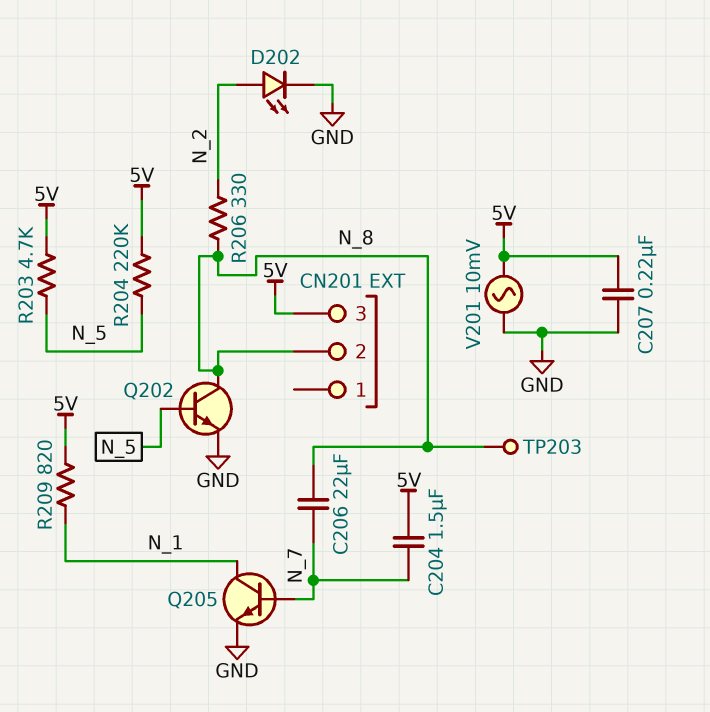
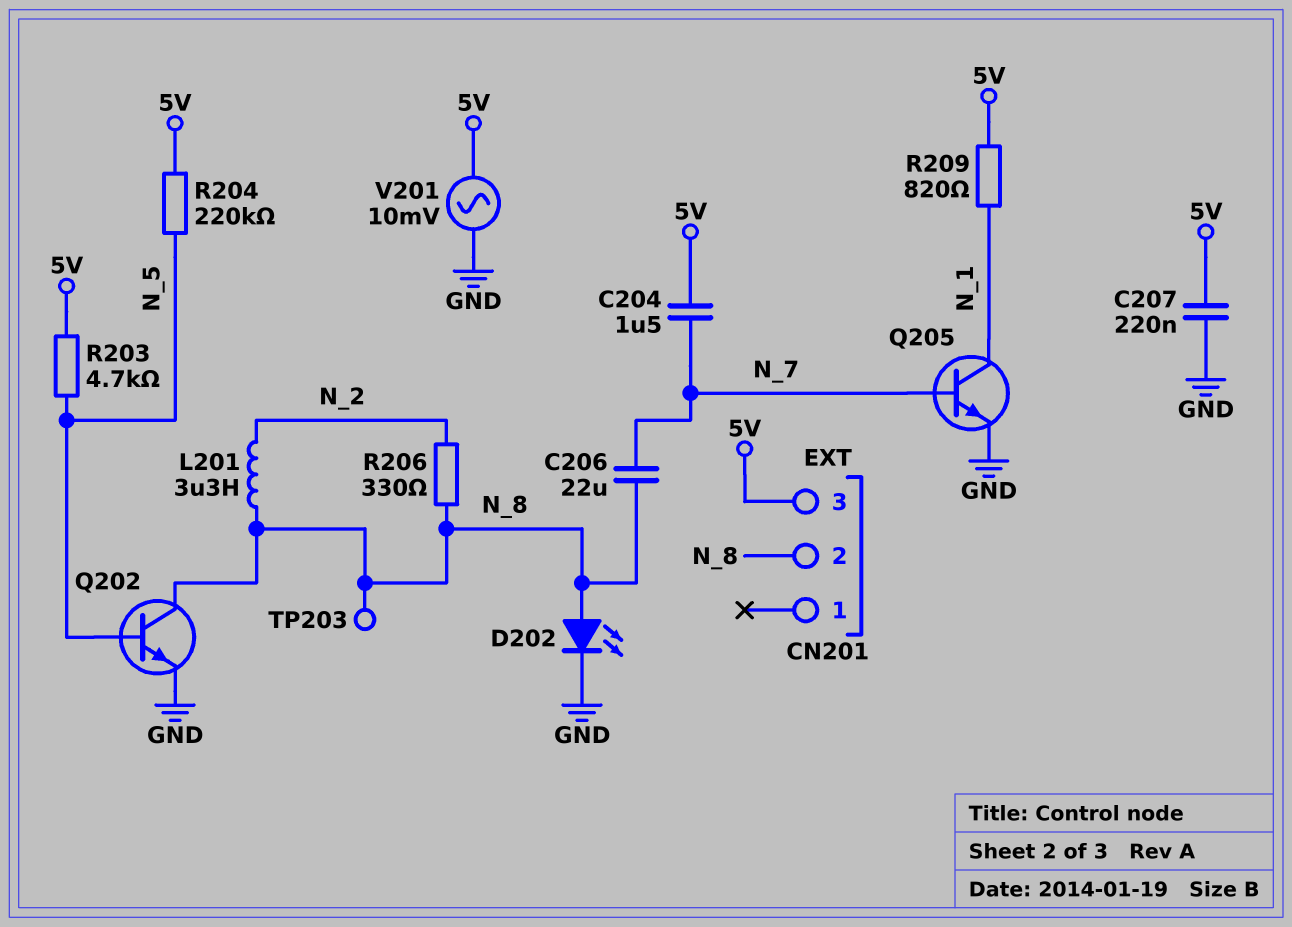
D202: LED (A N_2, K GND) -> LED (A N_8, K GND)
L201: none -> 3.3uH (N_2, N_8)

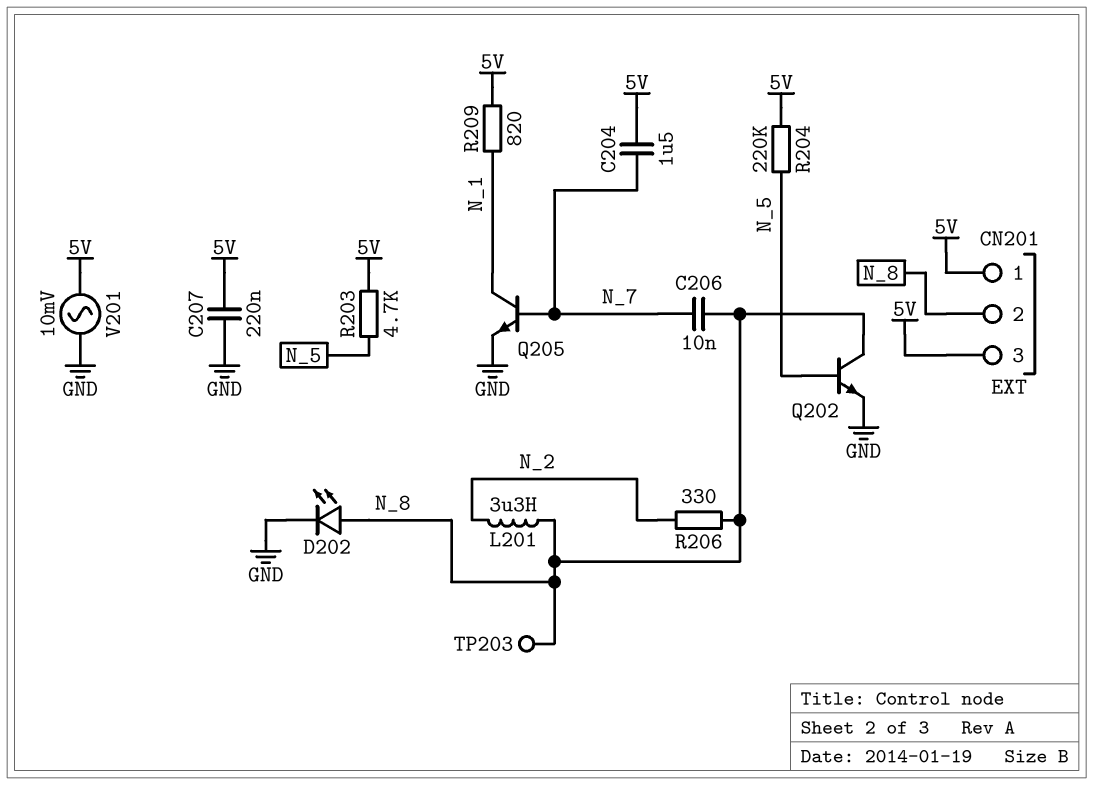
C206: 22uF (N_7, N_8) -> 10nF (N_7, N_8)
CN201 pin 1: none -> 5V

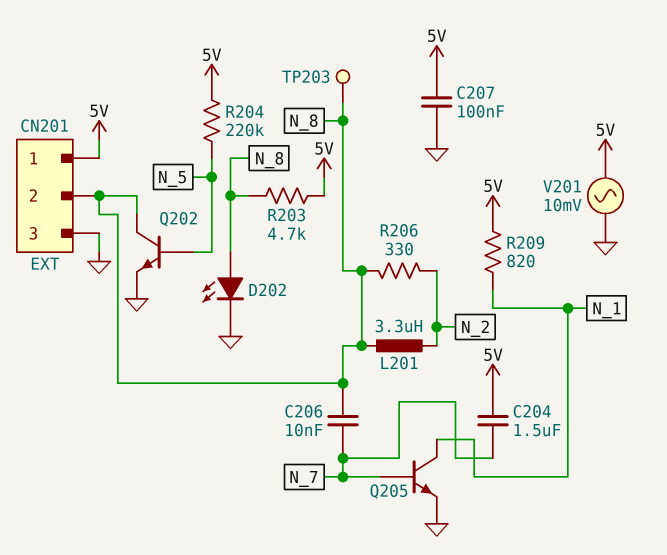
C207: 220nF (5V, GND) -> 100nF (5V, GND)
CN201 pin 3: 5V -> GND
R203: 4.7k (5V, N_5) -> 4.7k (5V, N_8)

